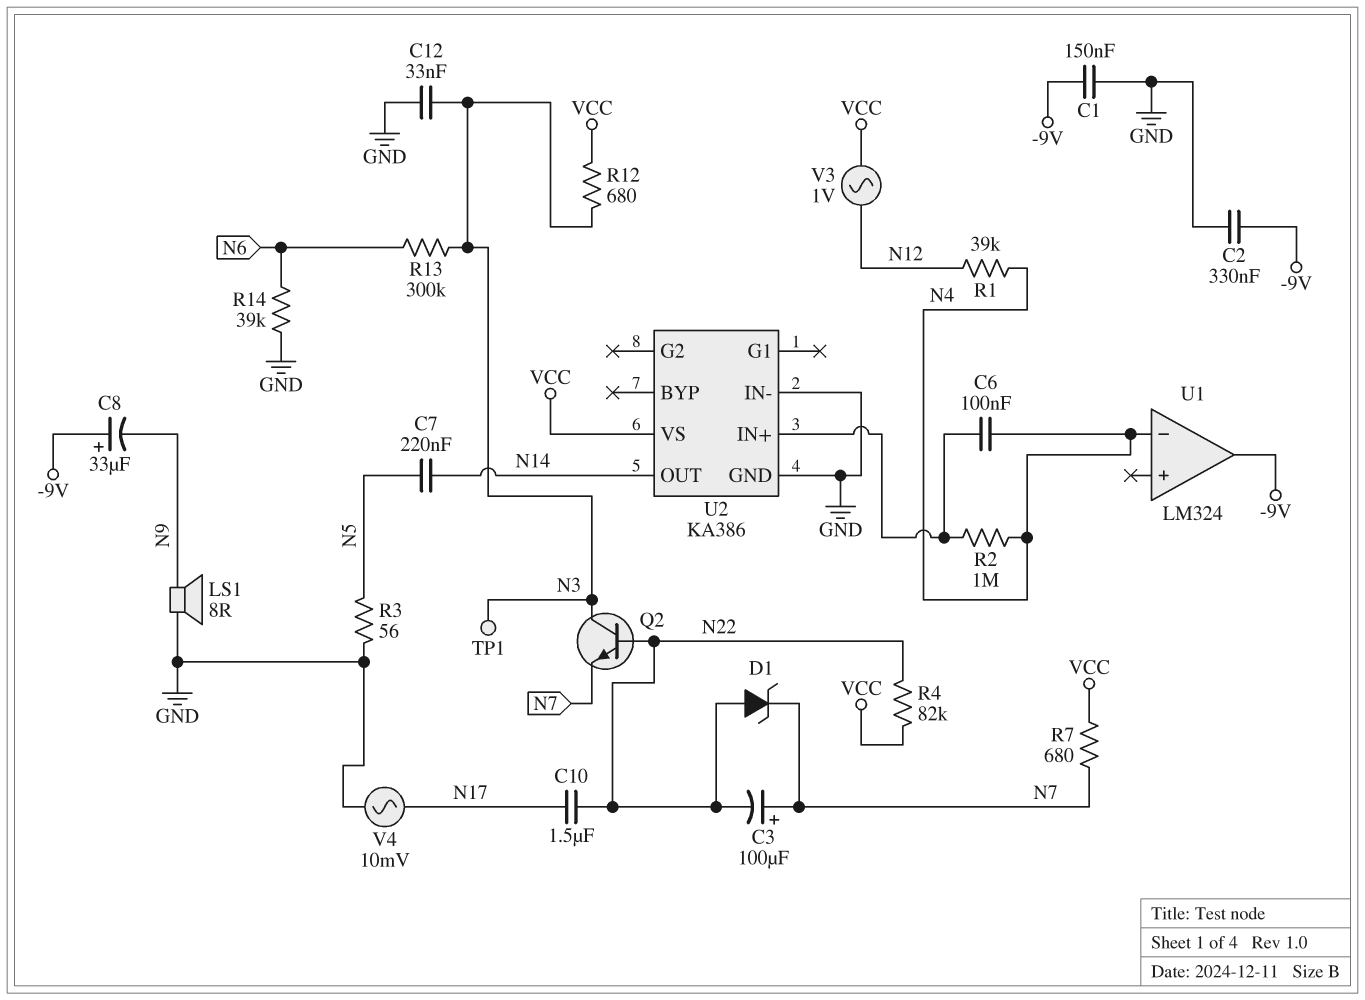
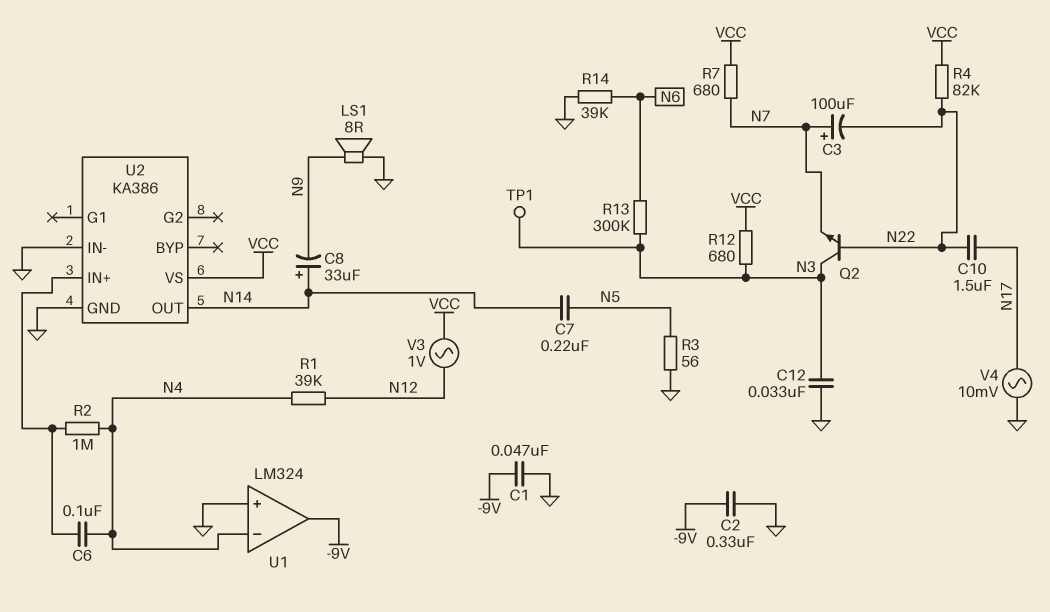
C1: 150nF (-9V, GND) -> 47nF (-9V, GND)
C8: 33uF (plus -9V, minus N9) -> 33uF (plus N14, minus N9)
D1: zener (A N22, K N7) -> none
U1 pin in+: none -> GND

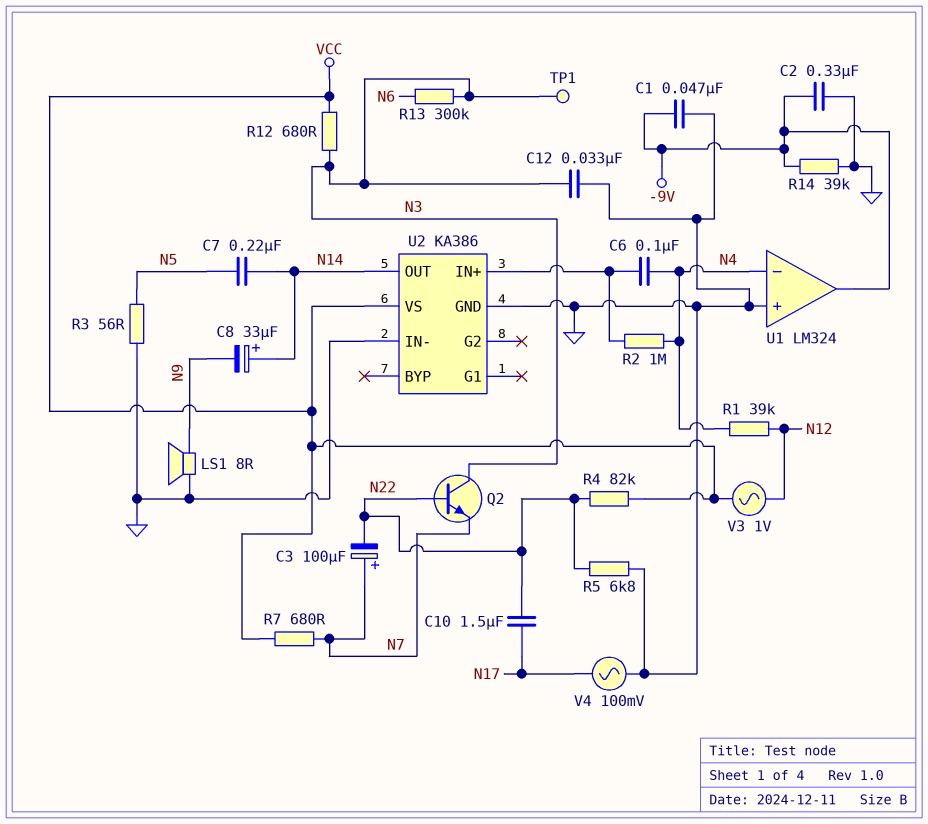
R5: none -> 6.8k (GND, N22)
R14: 39k (GND, N6) -> 39k (-9V, GND)
V4: AC 10mV (GND, N17) -> AC 100mV (GND, N17)

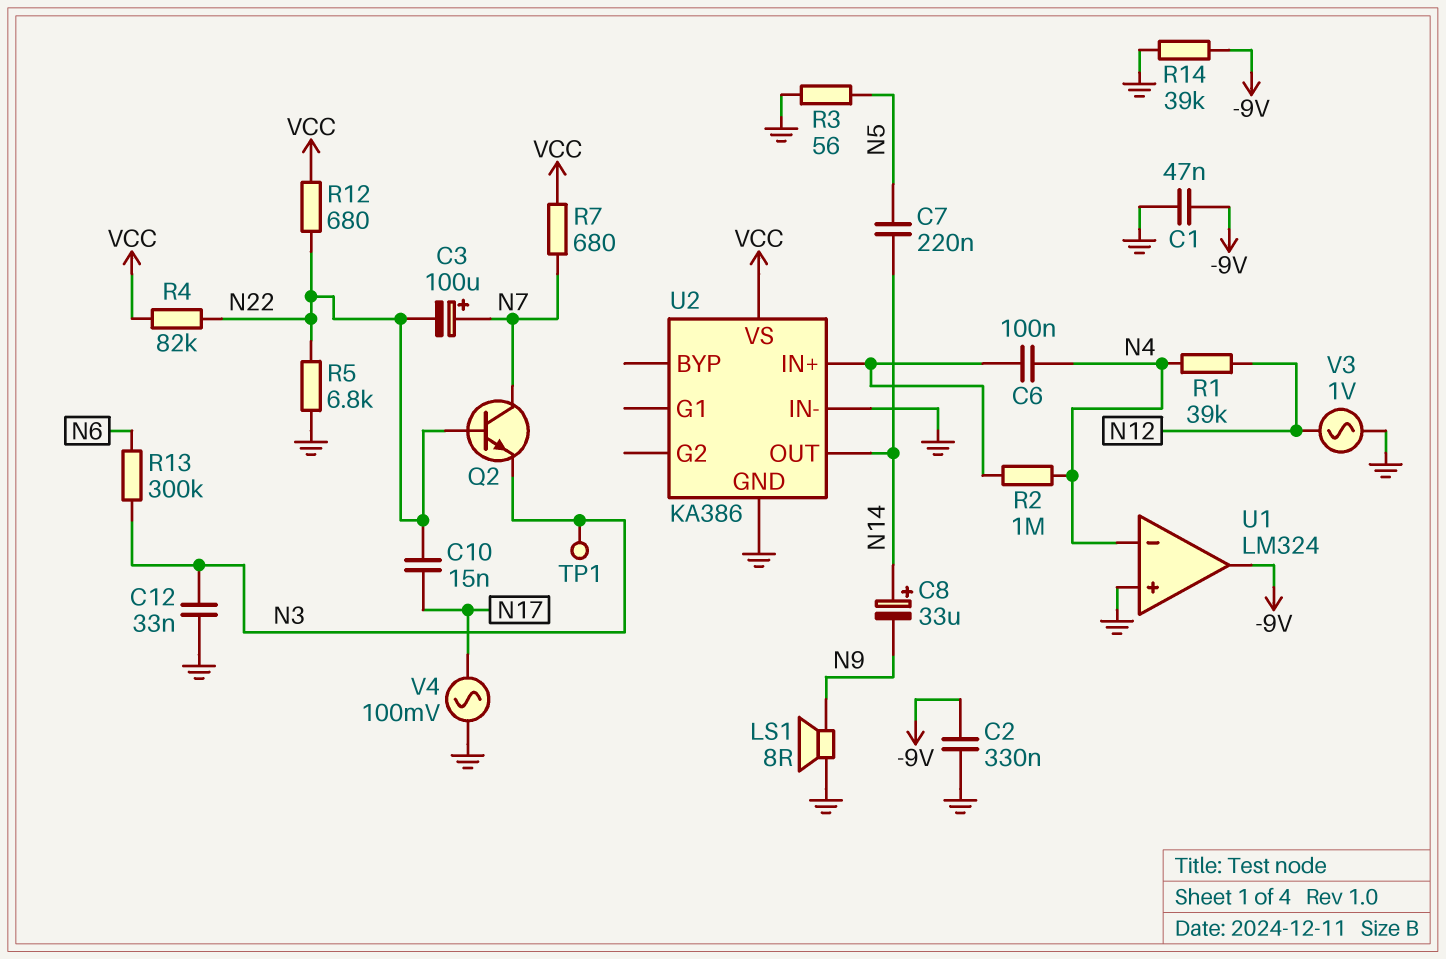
C10: 1.5uF (N17, N22) -> 15nF (N17, N22)
Q2: NPN (B N22, C N3, E N7) -> NPN (B N22, C N7, E N3)
R12: 680 (N3, VCC) -> 680 (N22, VCC)
V3: AC 1V (N12, VCC) -> AC 1V (GND, N12)

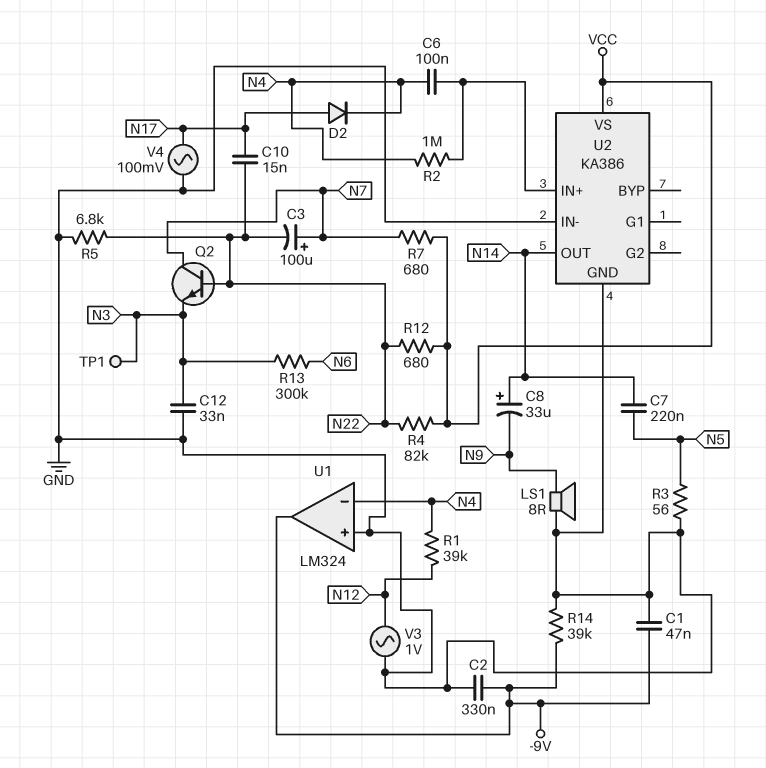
D2: none -> diode (A N17, K N4)

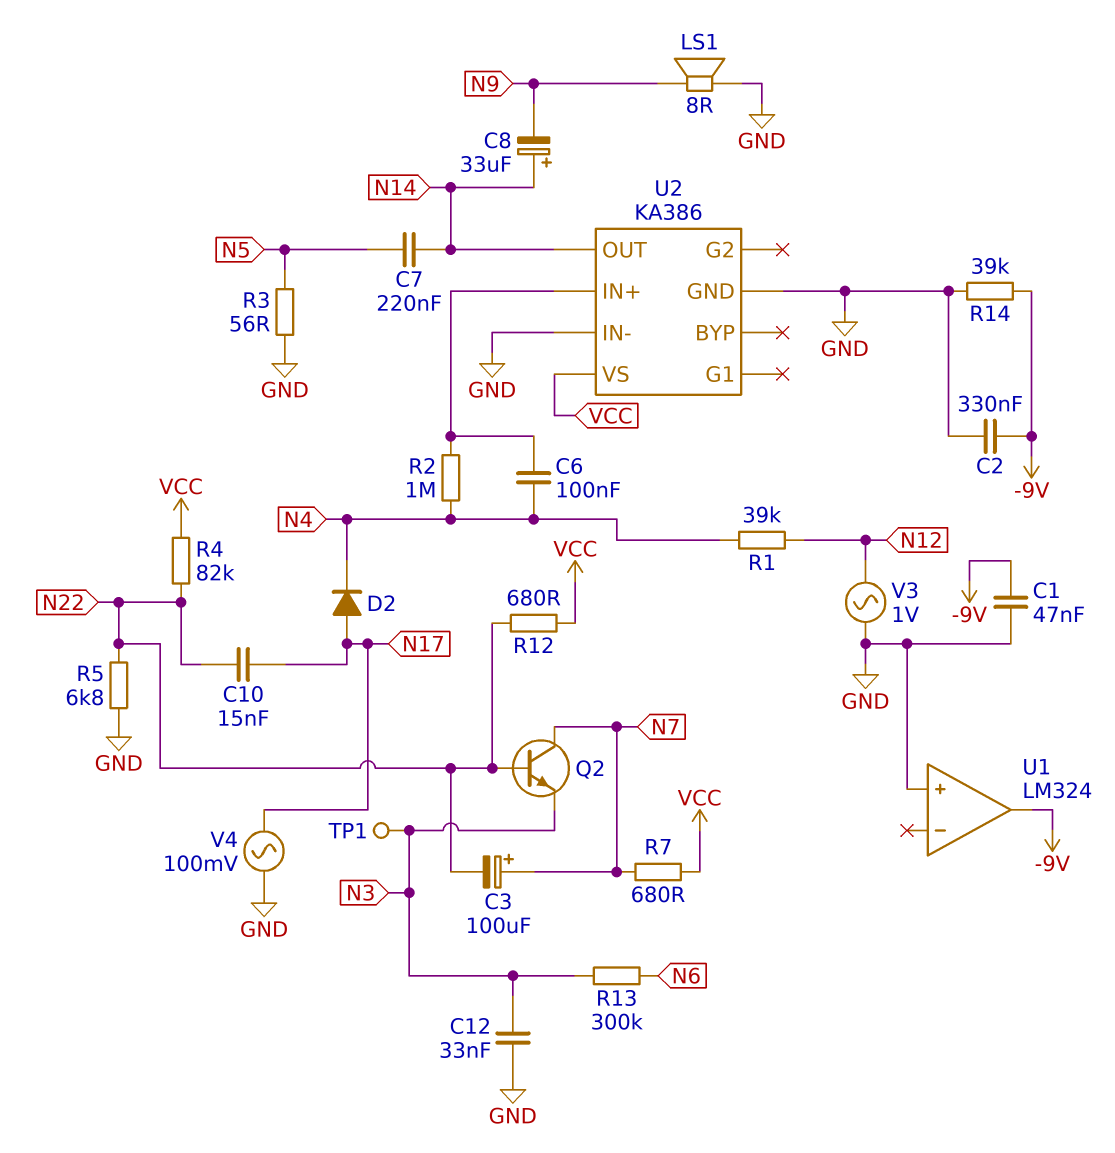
U1 pin in-: N4 -> none

